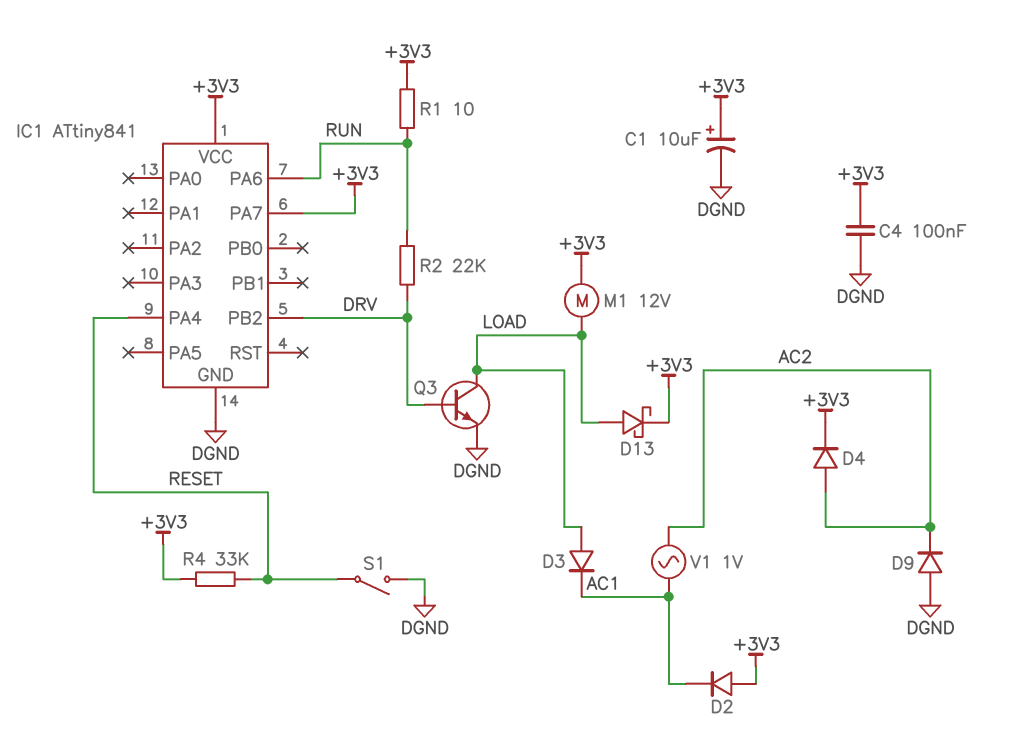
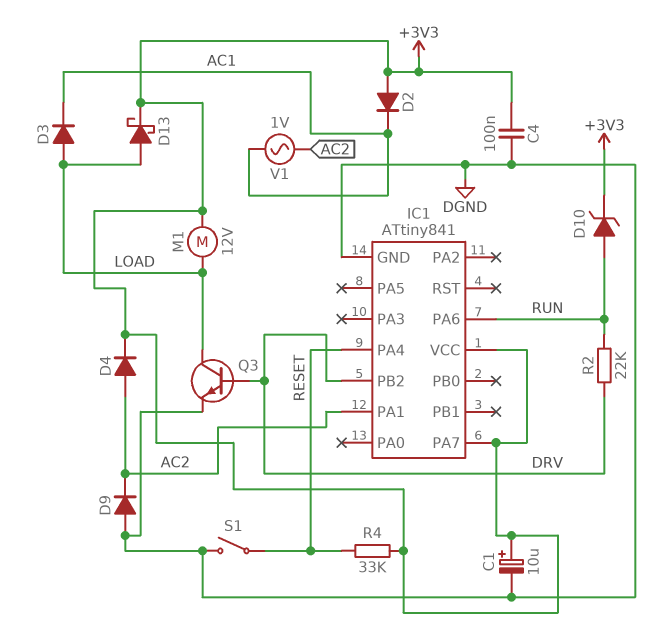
D10: none -> zener (A RUN, K +3V3)
IC1 pin PA1: none -> AC2
R1: 10 (+3V3, RUN) -> none

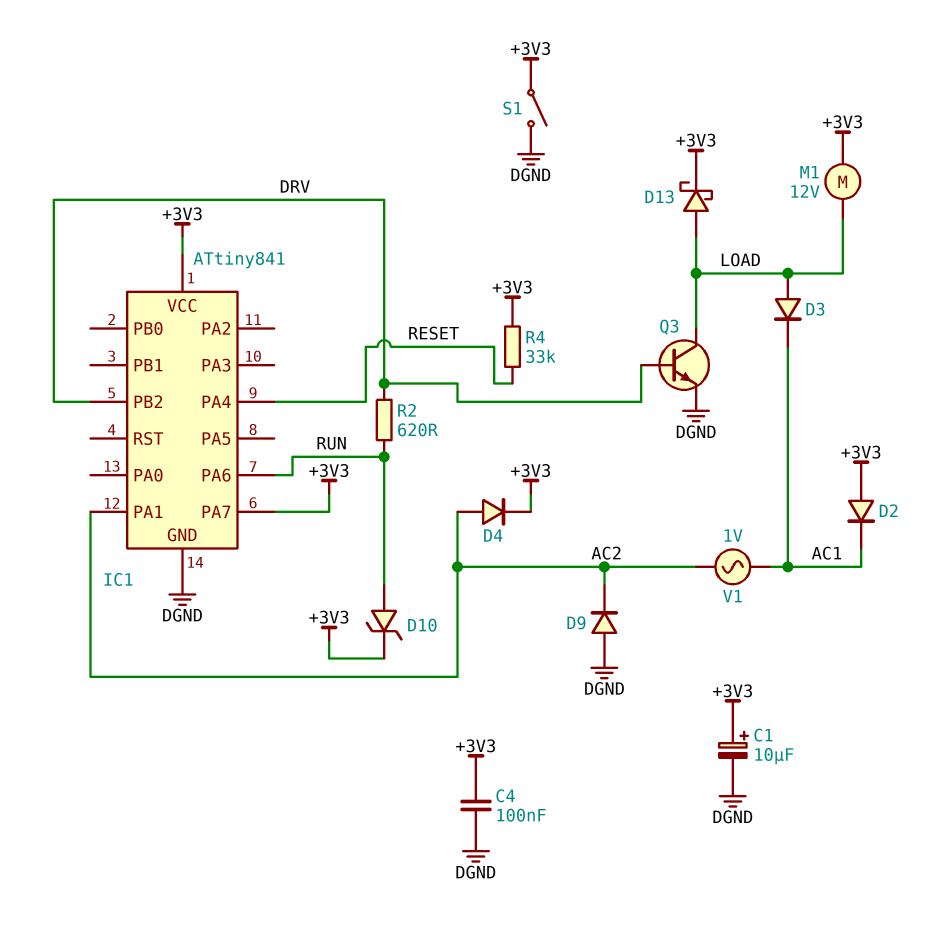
R2: 22k (DRV, RUN) -> 620 (DRV, RUN)
S1: switch (DGND, RESET) -> switch (+3V3, DGND)

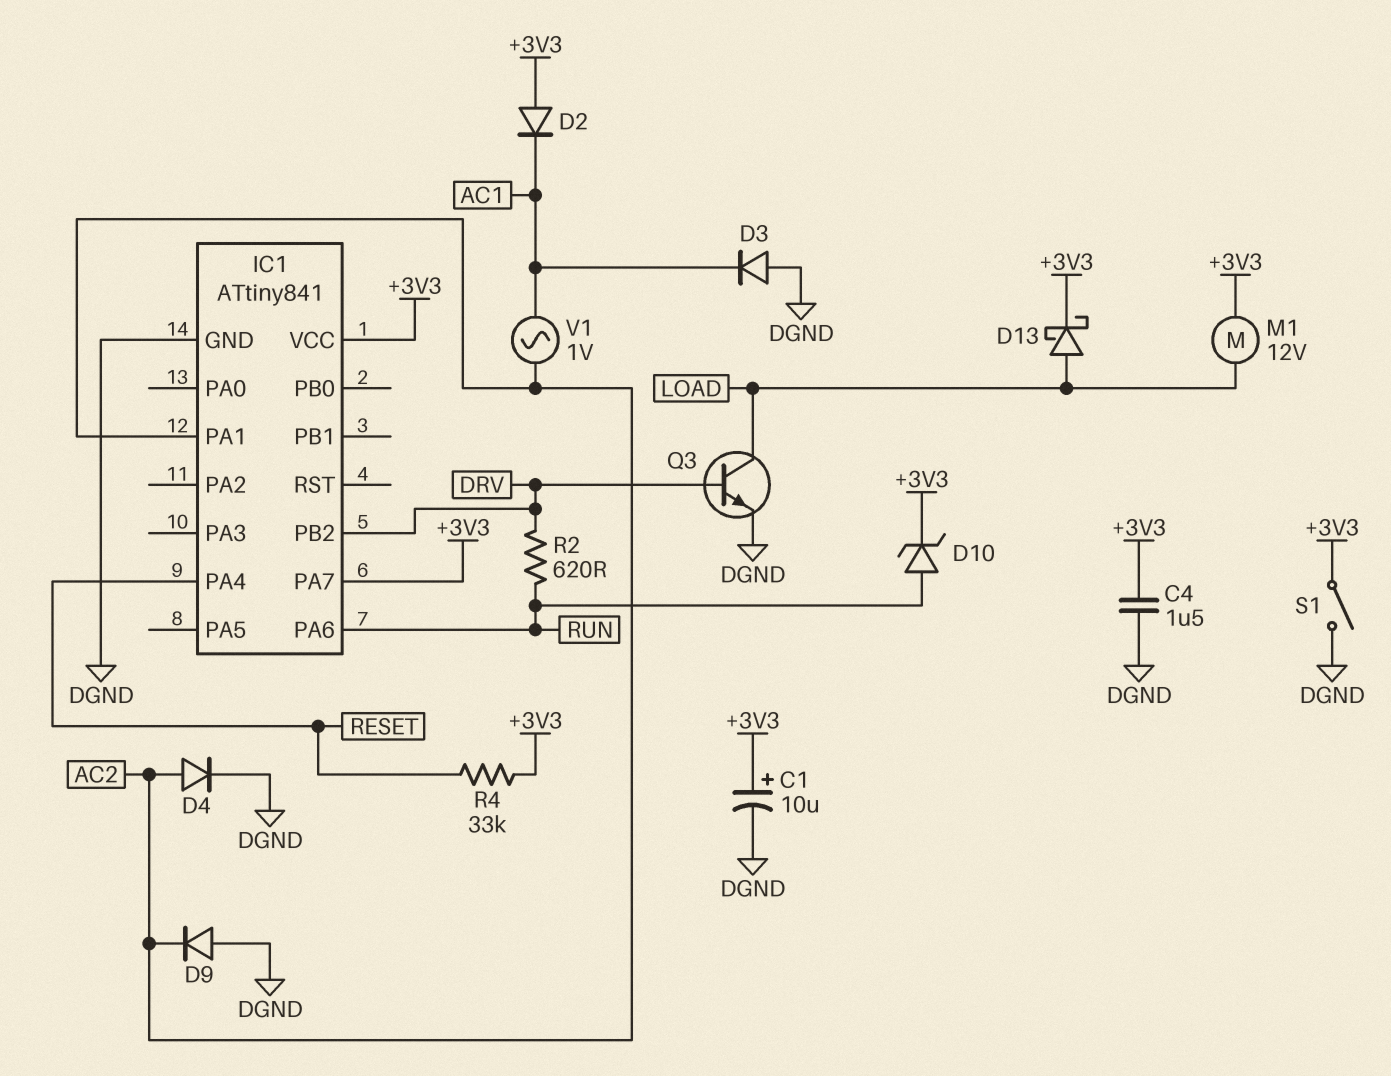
C4: 100nF (+3V3, DGND) -> 1.5uF (+3V3, DGND)
D3: diode (A LOAD, K AC1) -> diode (A DGND, K AC1)
D4: diode (A AC2, K +3V3) -> diode (A AC2, K DGND)

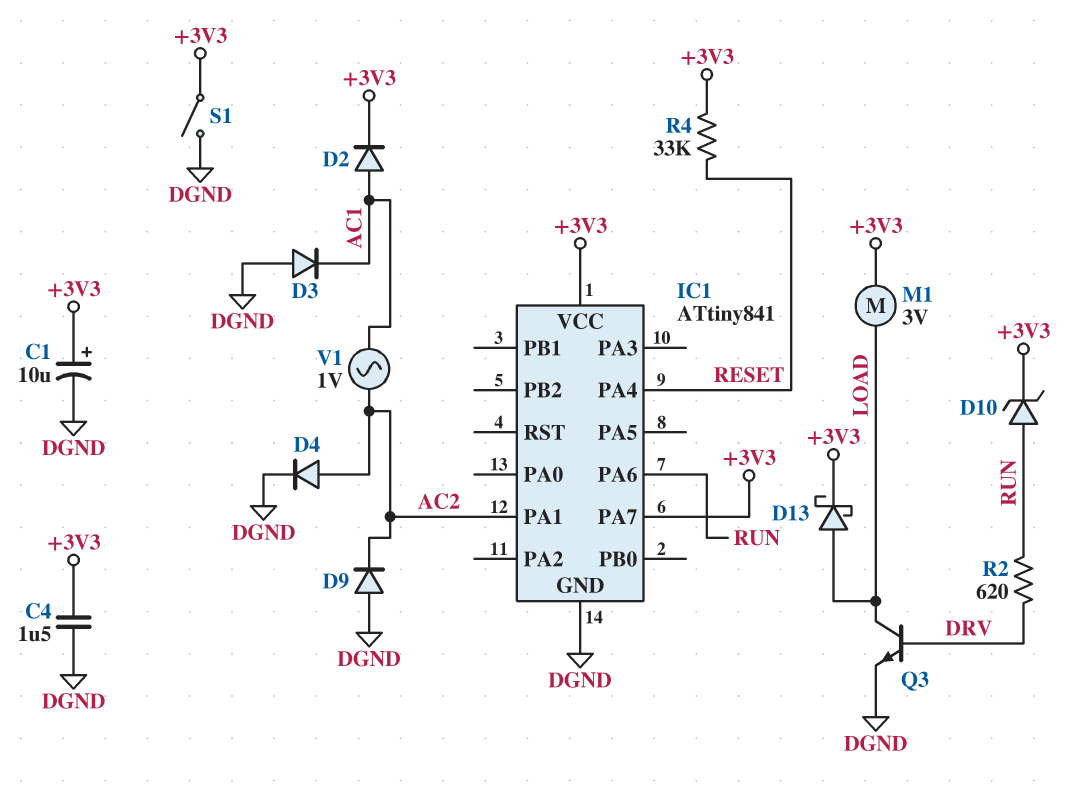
D2: diode (A +3V3, K AC1) -> diode (A AC1, K +3V3)
IC1 pin PB2: DRV -> none
M1: motor 12V (+3V3, LOAD) -> motor 3V (+3V3, LOAD)

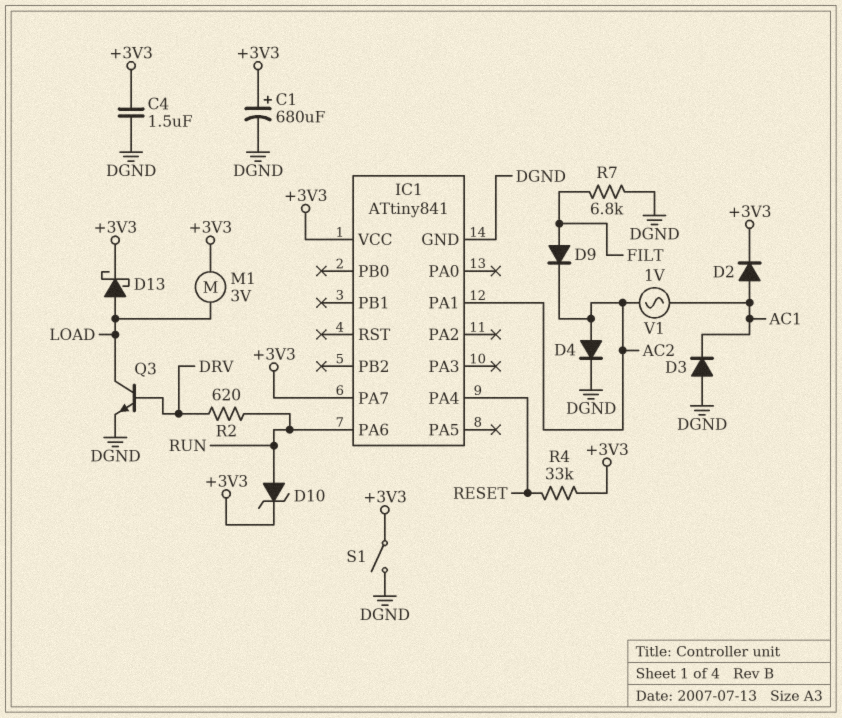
C1: 10uF (plus +3V3, minus DGND) -> 680uF (plus +3V3, minus DGND)
D9: diode (A DGND, K AC2) -> diode (A FILT, K AC2)
R7: none -> 6.8k (DGND, FILT)

